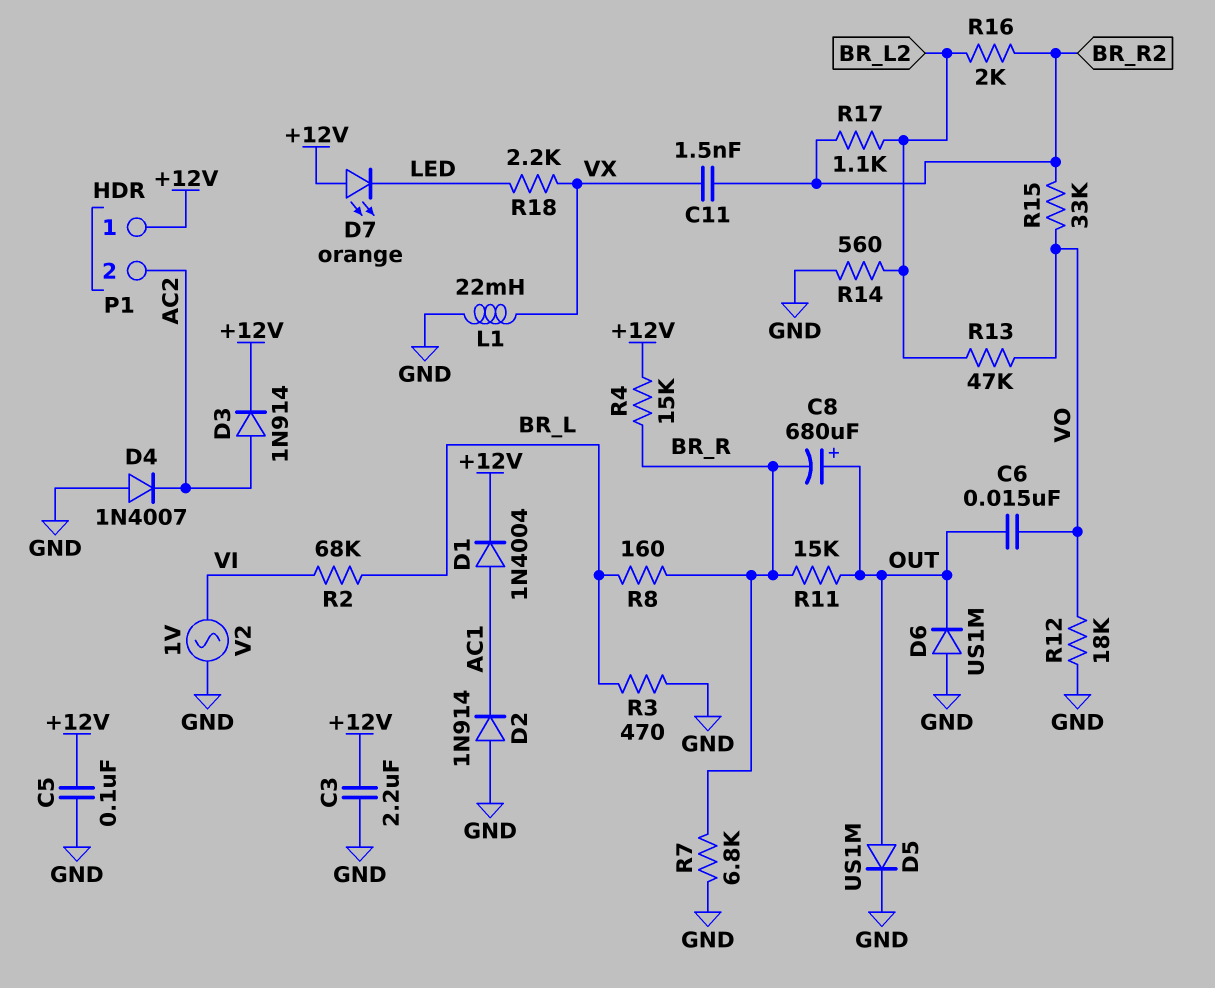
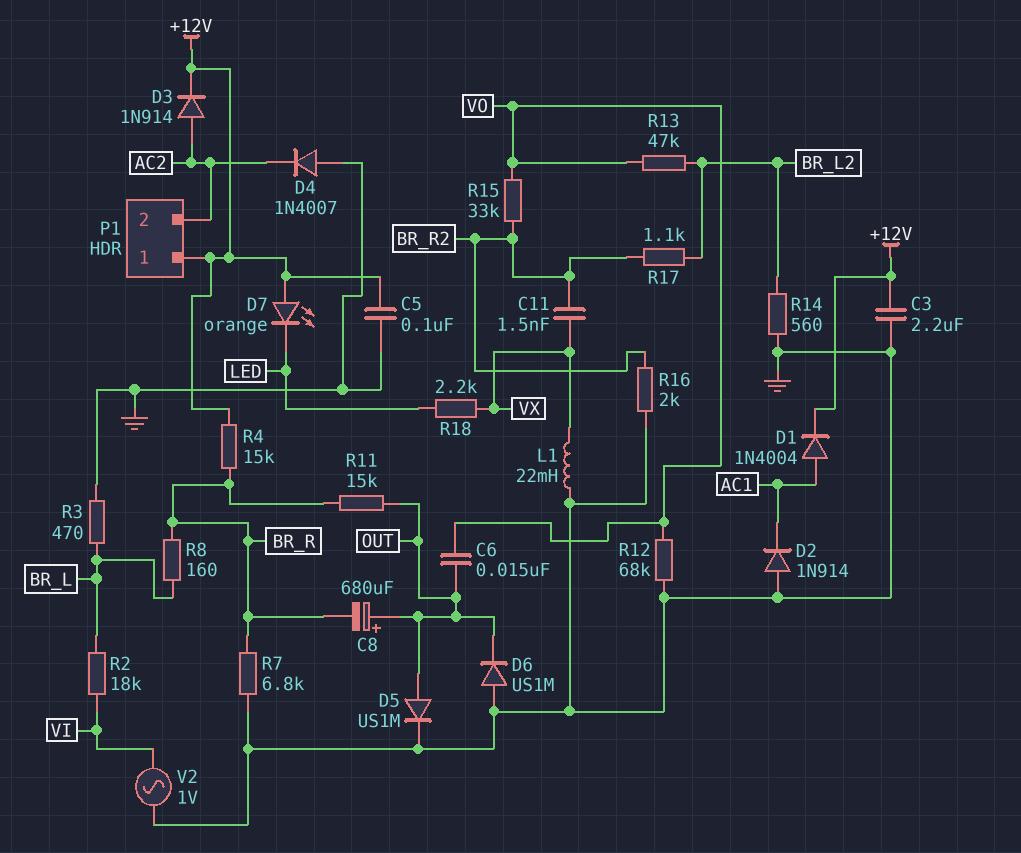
R2: 68k (BR_L, VI) -> 18k (BR_L, VI)
R12: 18k (GND, VO) -> 68k (GND, VO)
R16: 2k (BR_L2, BR_R2) -> 2k (BR_R2, GND)

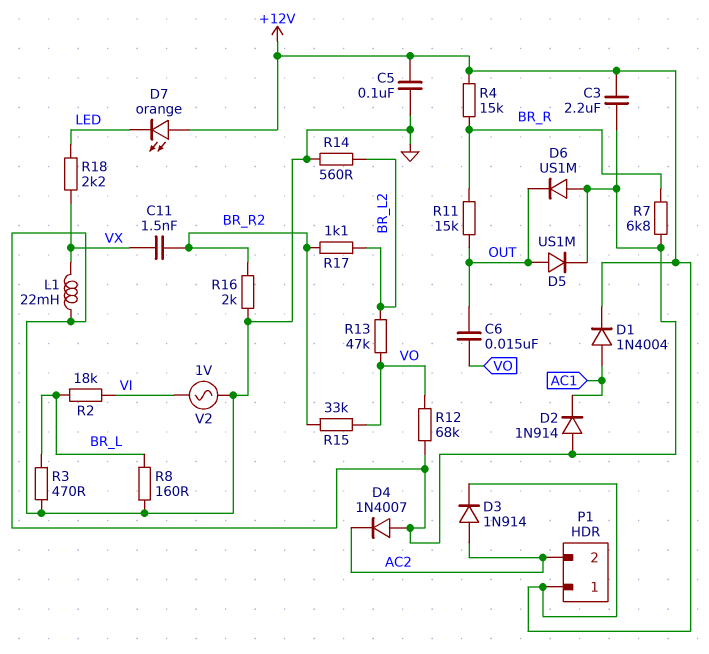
C8: 680uF (plus OUT, minus BR_R) -> none
R8: 160 (BR_L, BR_R) -> 160 (BR_L, GND)

